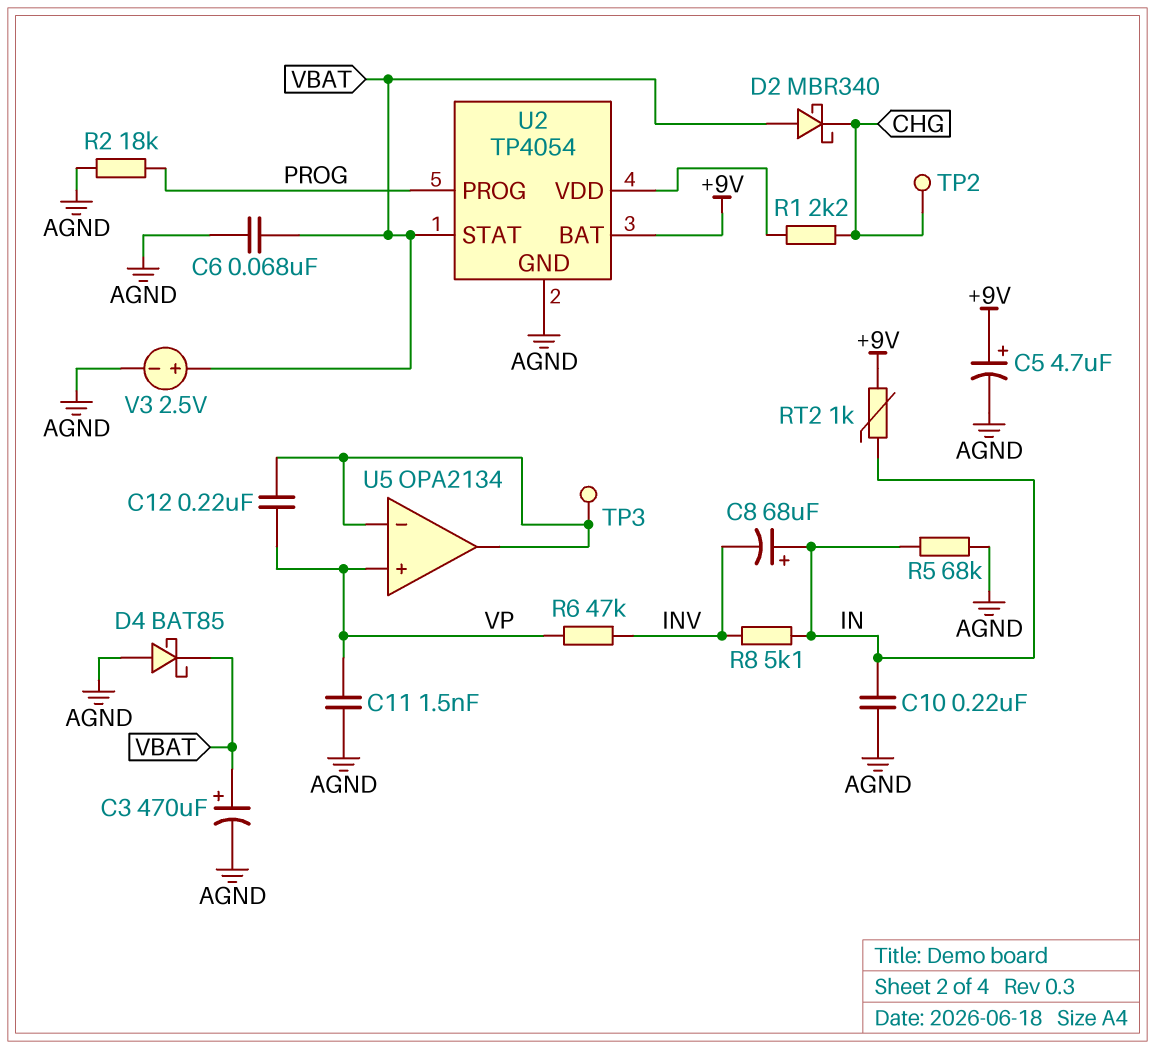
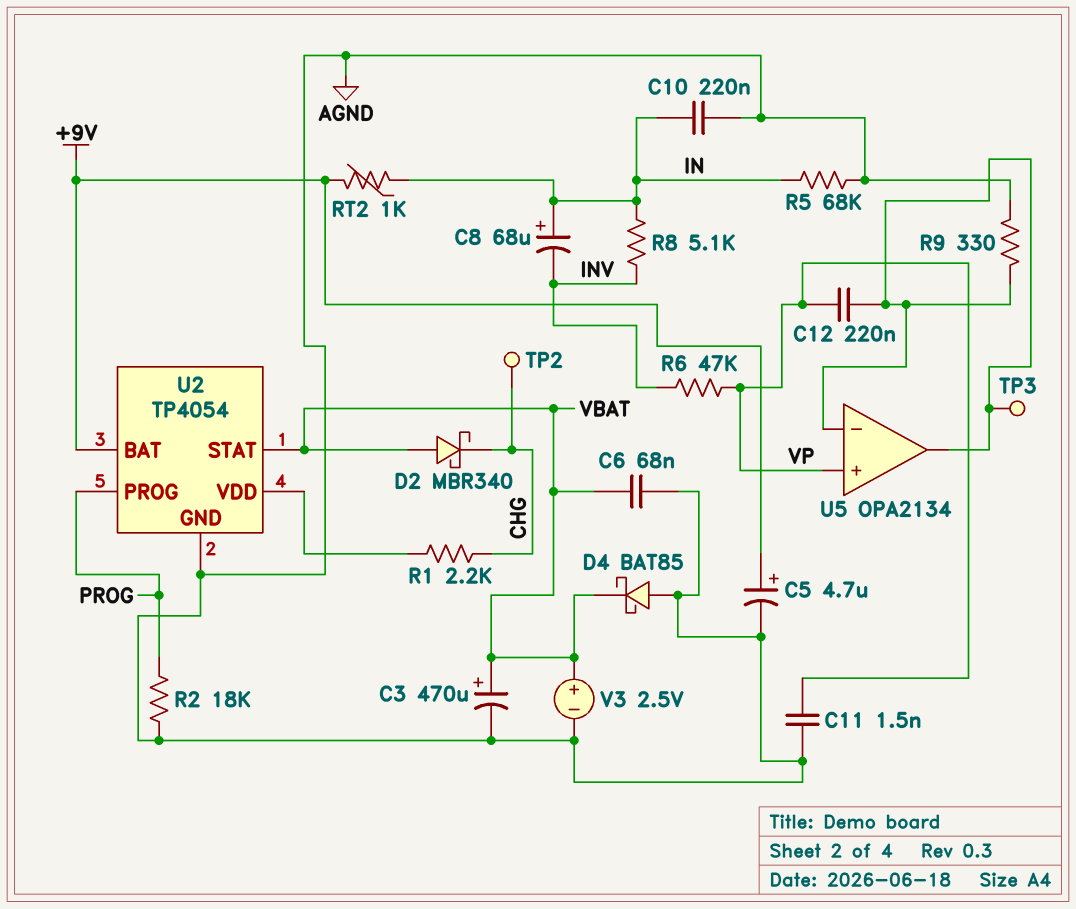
R9: none -> 330 (AGND, U5/in-)

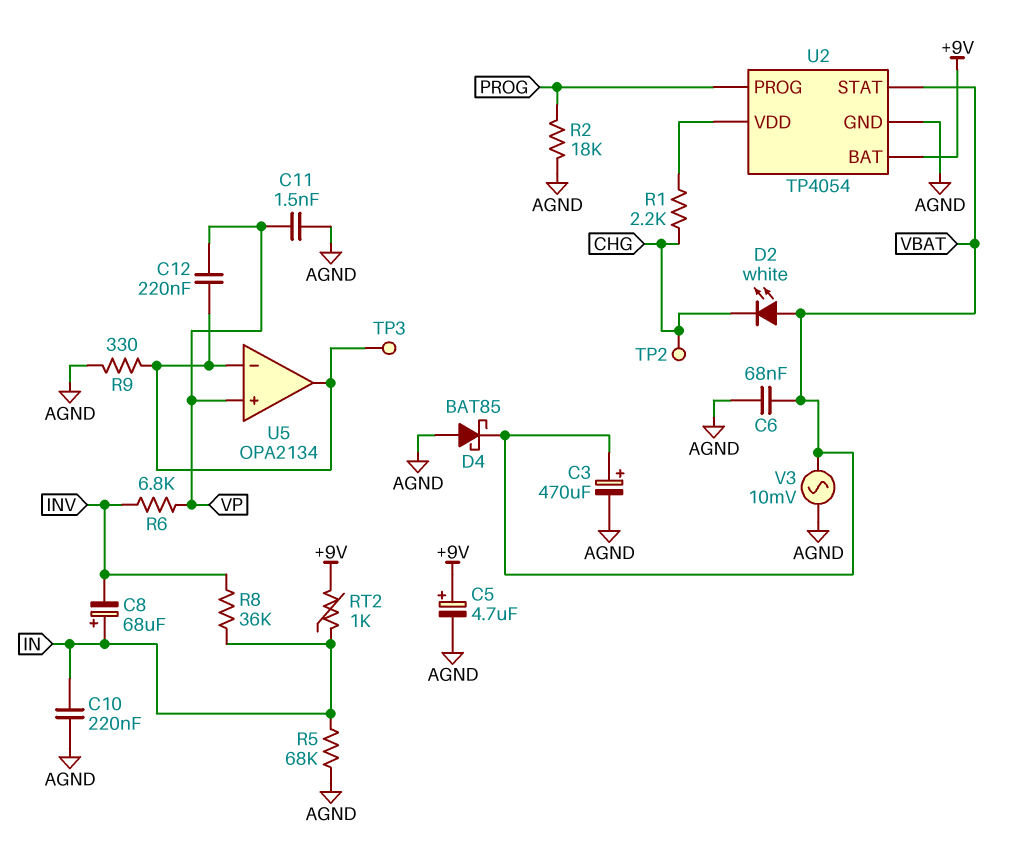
D2: schottky MBR340 (A VBAT, K CHG) -> LED white (A VBAT, K CHG)
R6: 47k (INV, VP) -> 6.8k (INV, VP)
R8: 5.1k (IN, INV) -> 36k (IN, INV)
V3: 2.5V (plus VBAT, minus AGND) -> AC 10mV (AGND, VBAT)

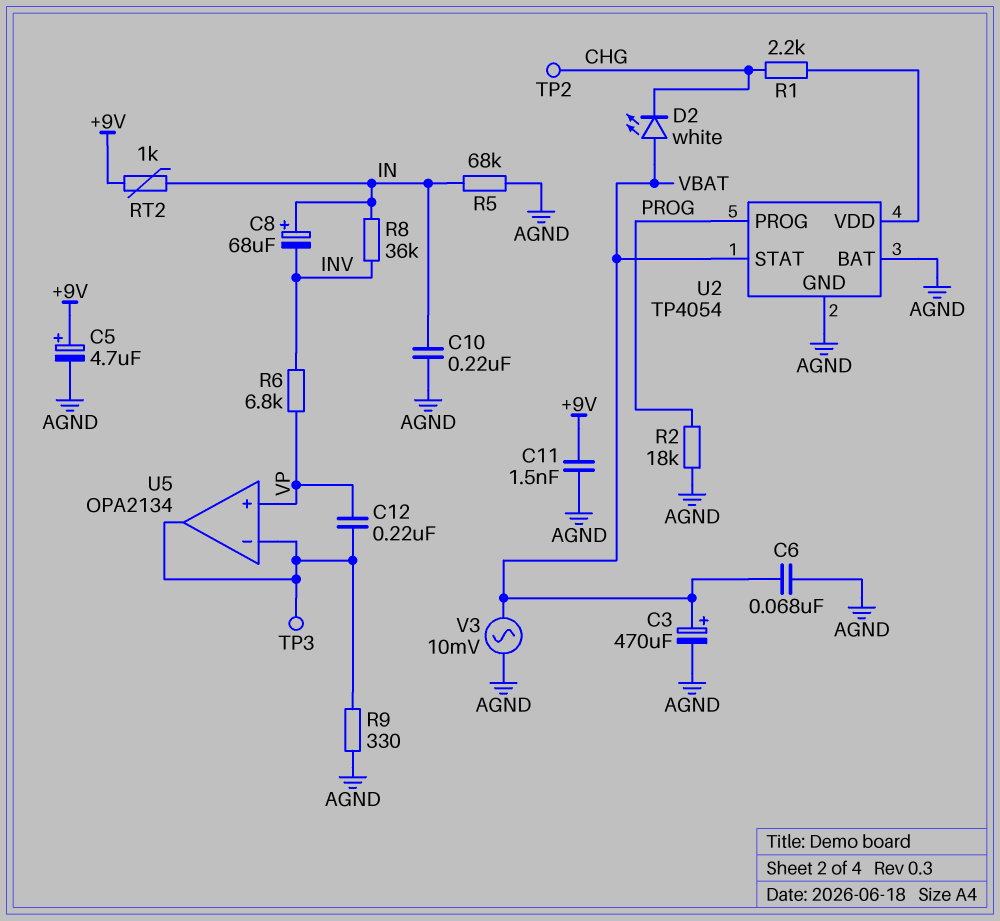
C11: 1.5nF (AGND, VP) -> 1.5nF (+9V, AGND)
D4: schottky BAT85 (A AGND, K VBAT) -> none
U2 pin BAT: +9V -> AGND

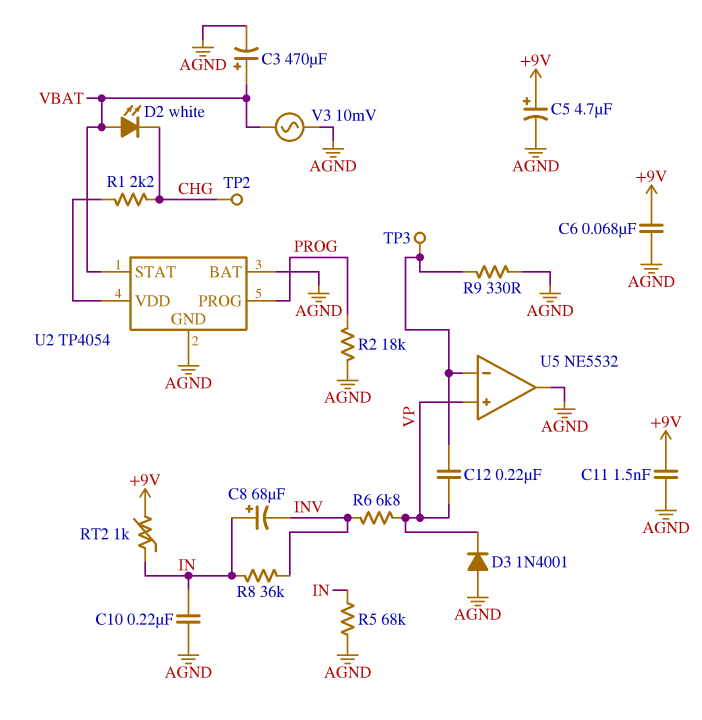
C6: 68nF (AGND, VBAT) -> 68nF (+9V, AGND)
D3: none -> diode 1N4001 (A AGND, K VP)
U5: OPA2134 -> NE5532
U5 pin out: U5/in- -> AGND

